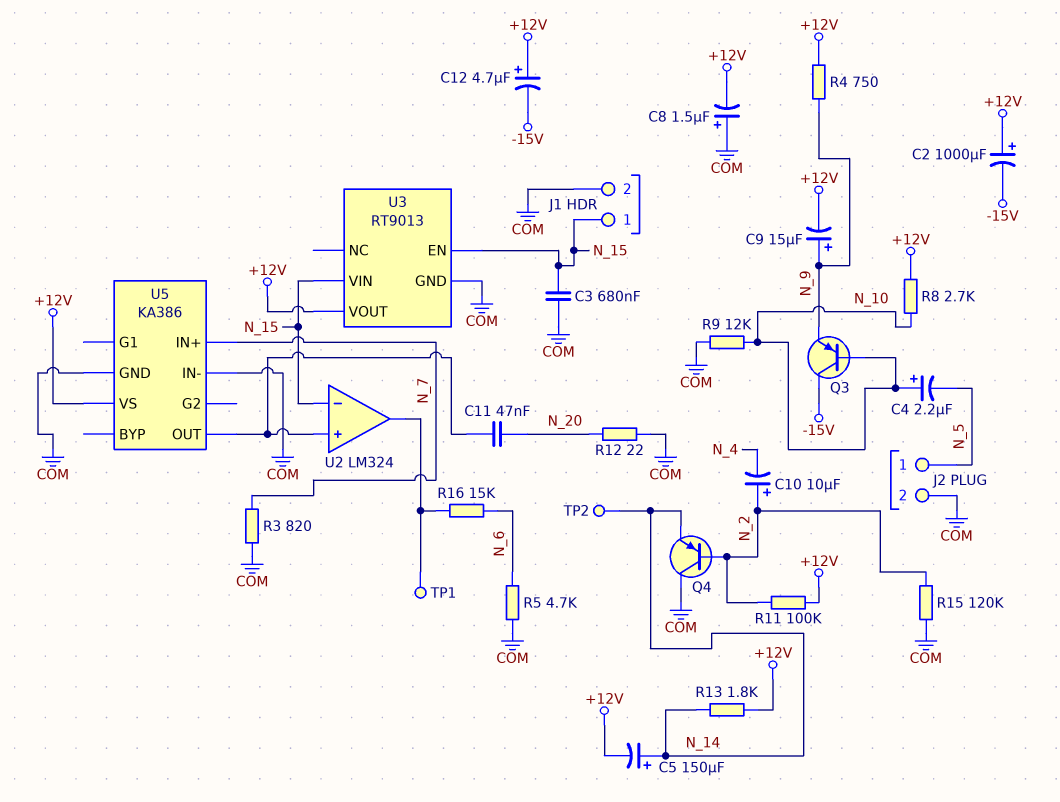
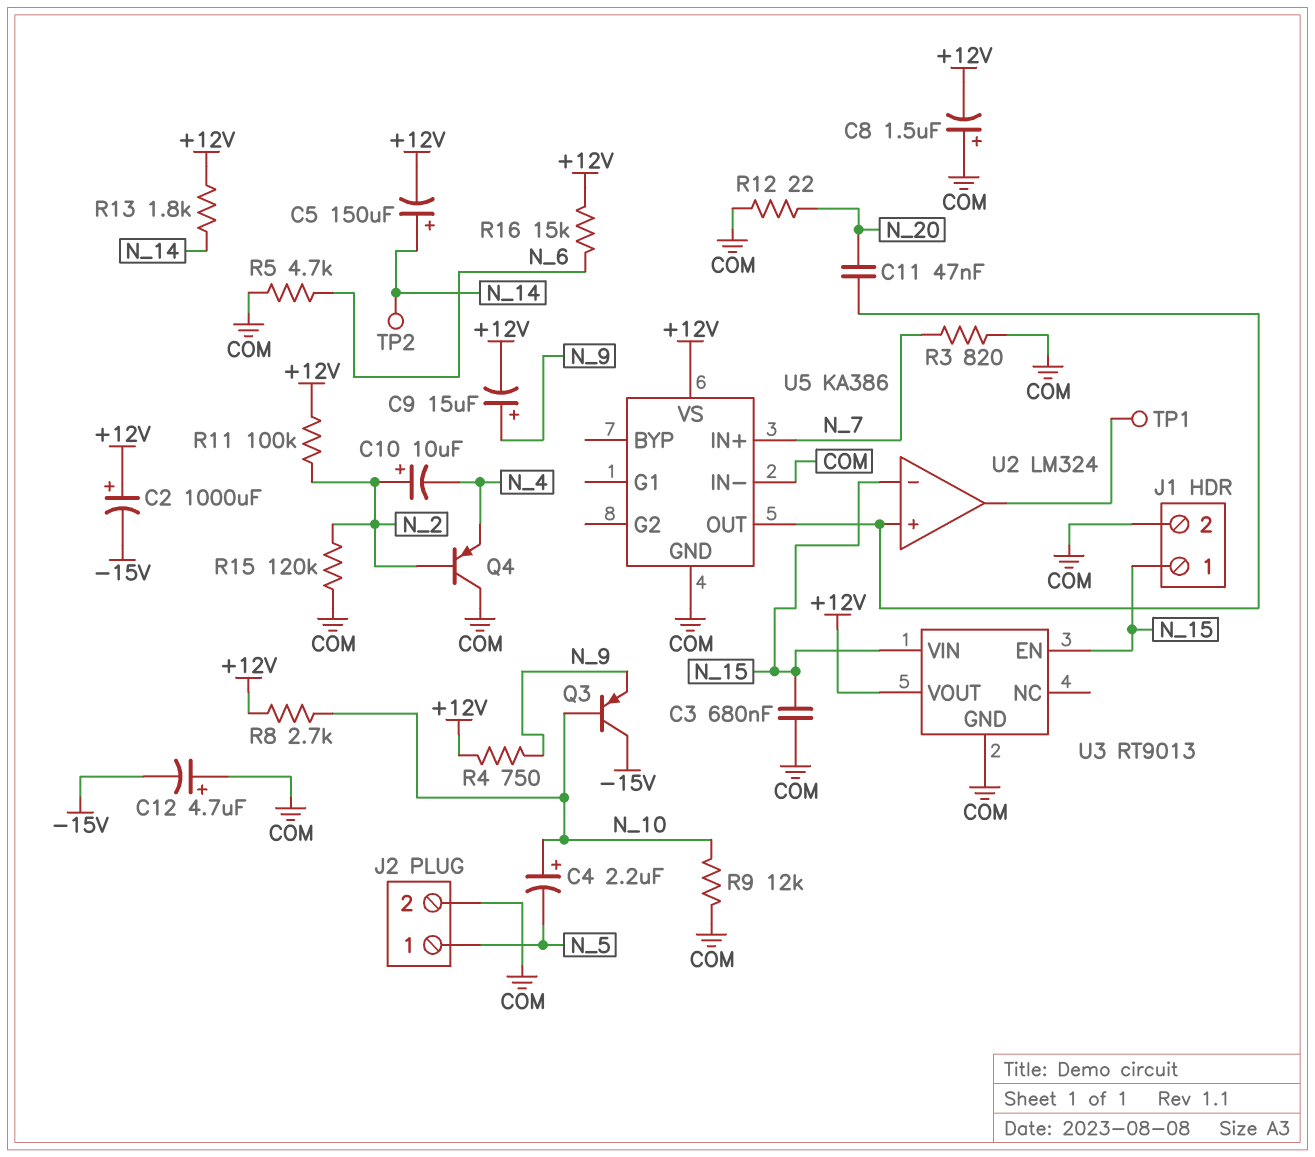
C12: 4.7uF (plus +12V, minus -15V) -> 4.7uF (plus COM, minus -15V)
Q4: PNP (B N_2, C COM, E N_14) -> PNP (B N_2, C COM, E N_4)
R16: 15k (N_6, U2/out) -> 15k (+12V, N_6)

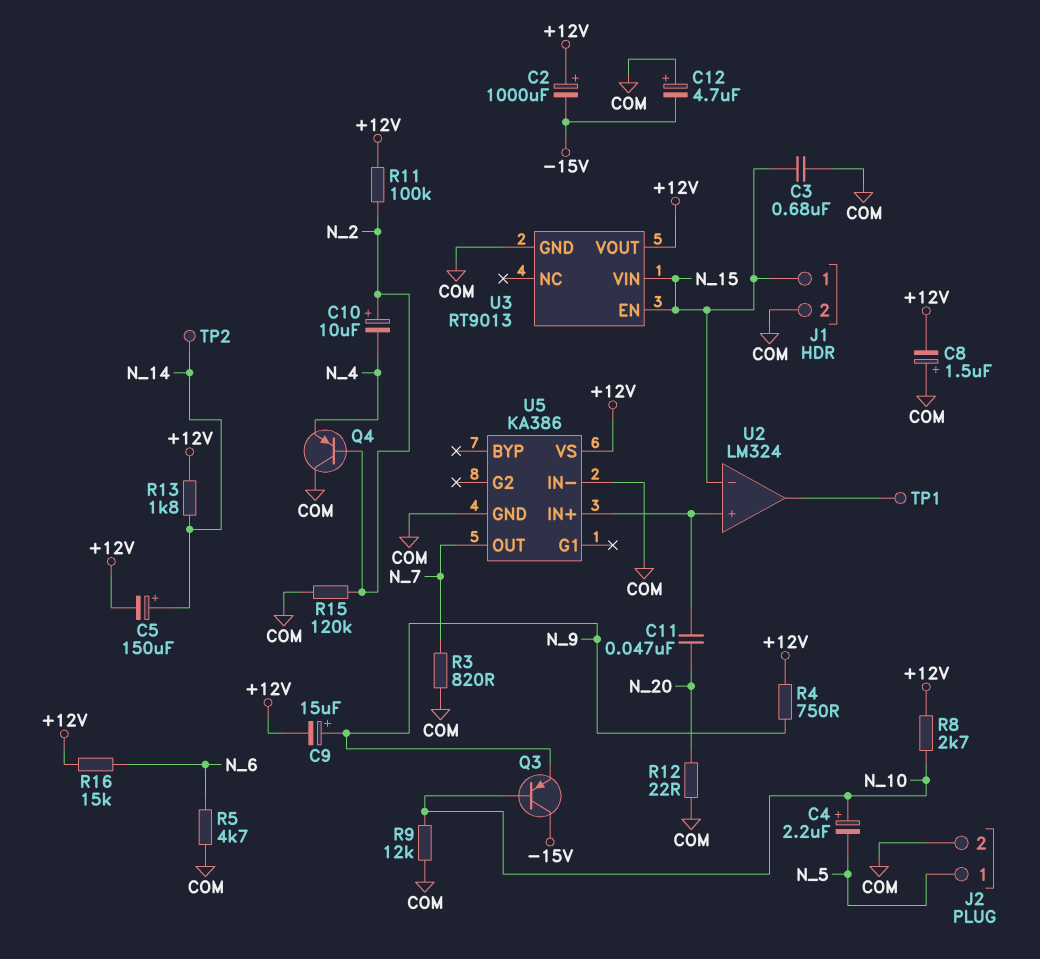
U5 pin IN+: N_7 -> U2/in+
U5 pin OUT: U2/in+ -> N_7

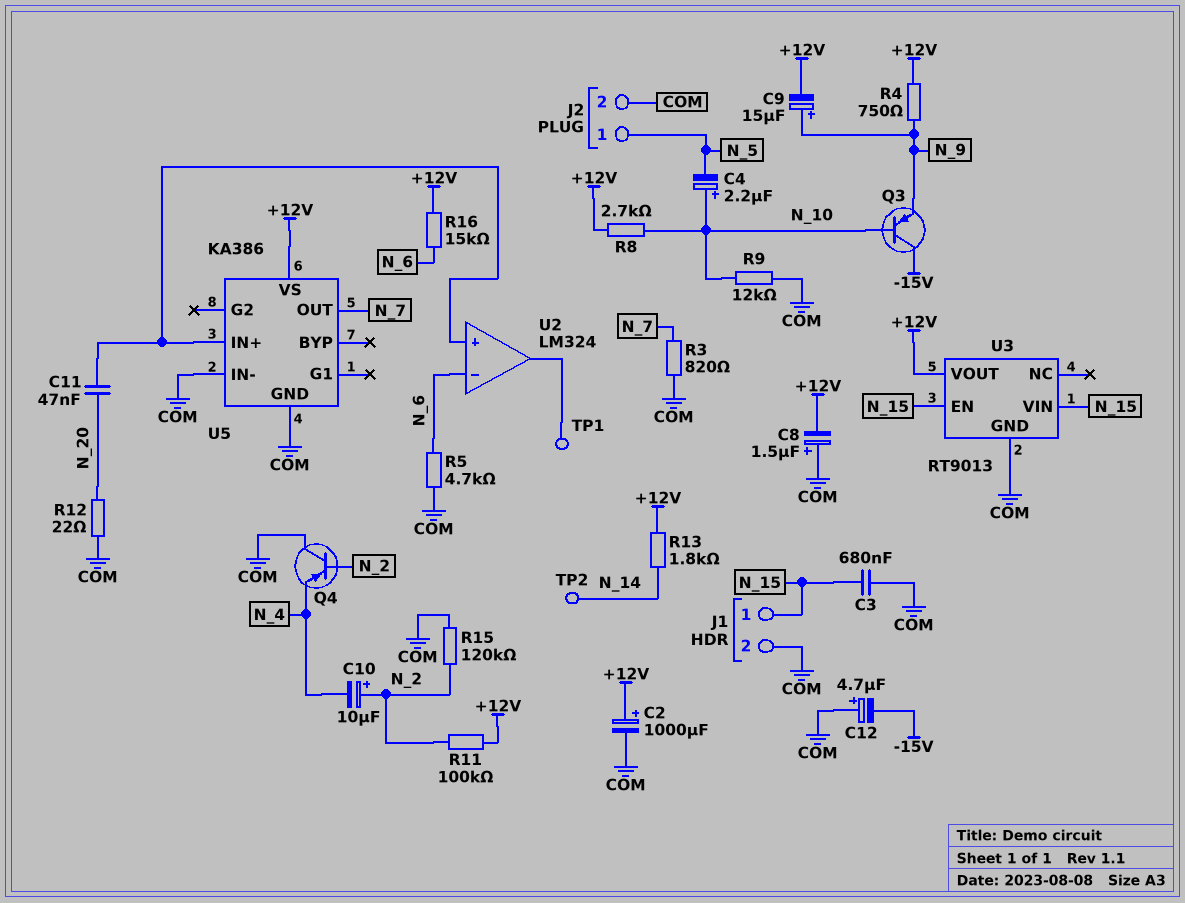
C2: 1000uF (plus +12V, minus -15V) -> 1000uF (plus +12V, minus COM)
C5: 150uF (plus N_14, minus +12V) -> none
U2 pin in-: N_15 -> N_6

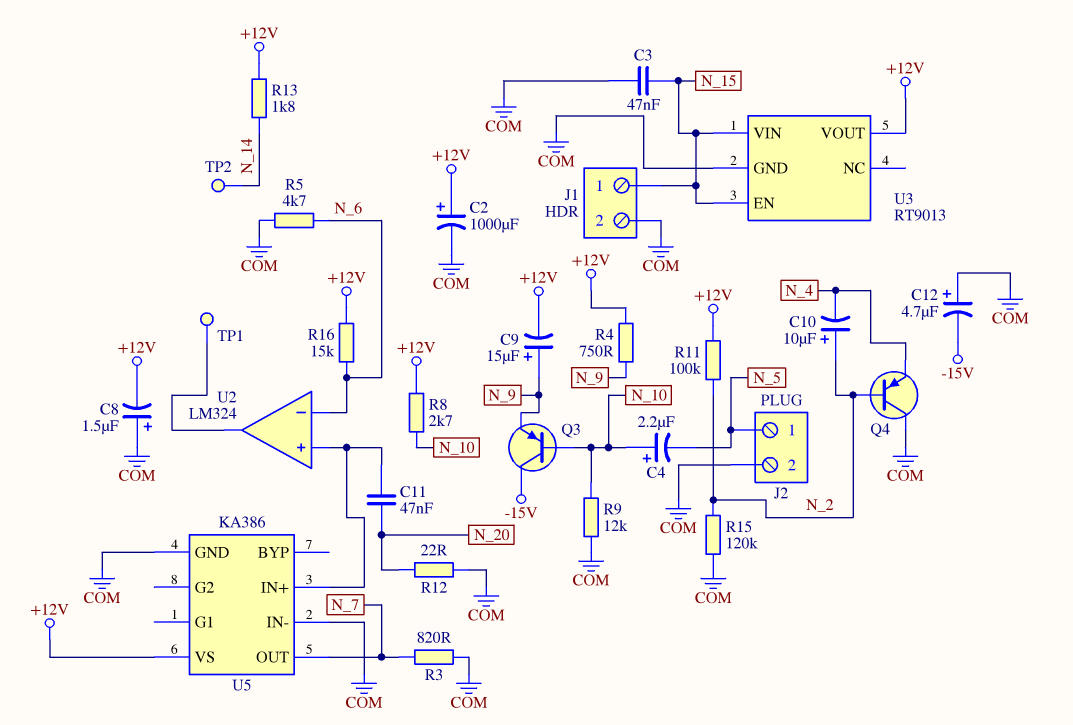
C3: 680nF (COM, N_15) -> 47nF (COM, N_15)

